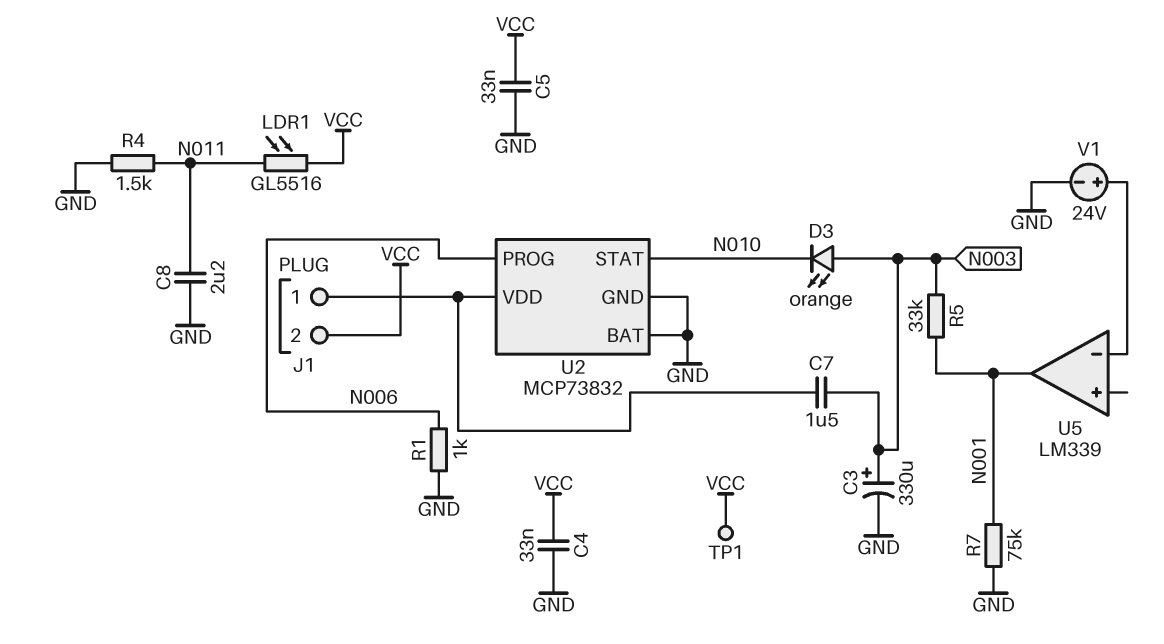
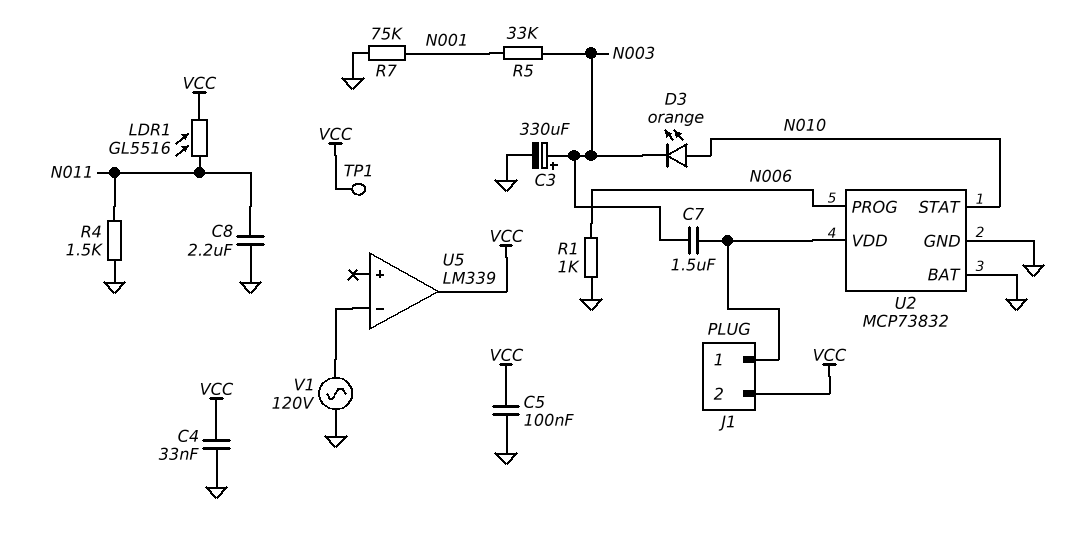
C5: 33nF (GND, VCC) -> 100nF (GND, VCC)
D3: LED orange (A N003, K N010) -> LED orange (A N010, K N003)
U5 pin out: N001 -> VCC
V1: 24V (plus U5/in-, minus GND) -> AC 120V (GND, U5/in-)

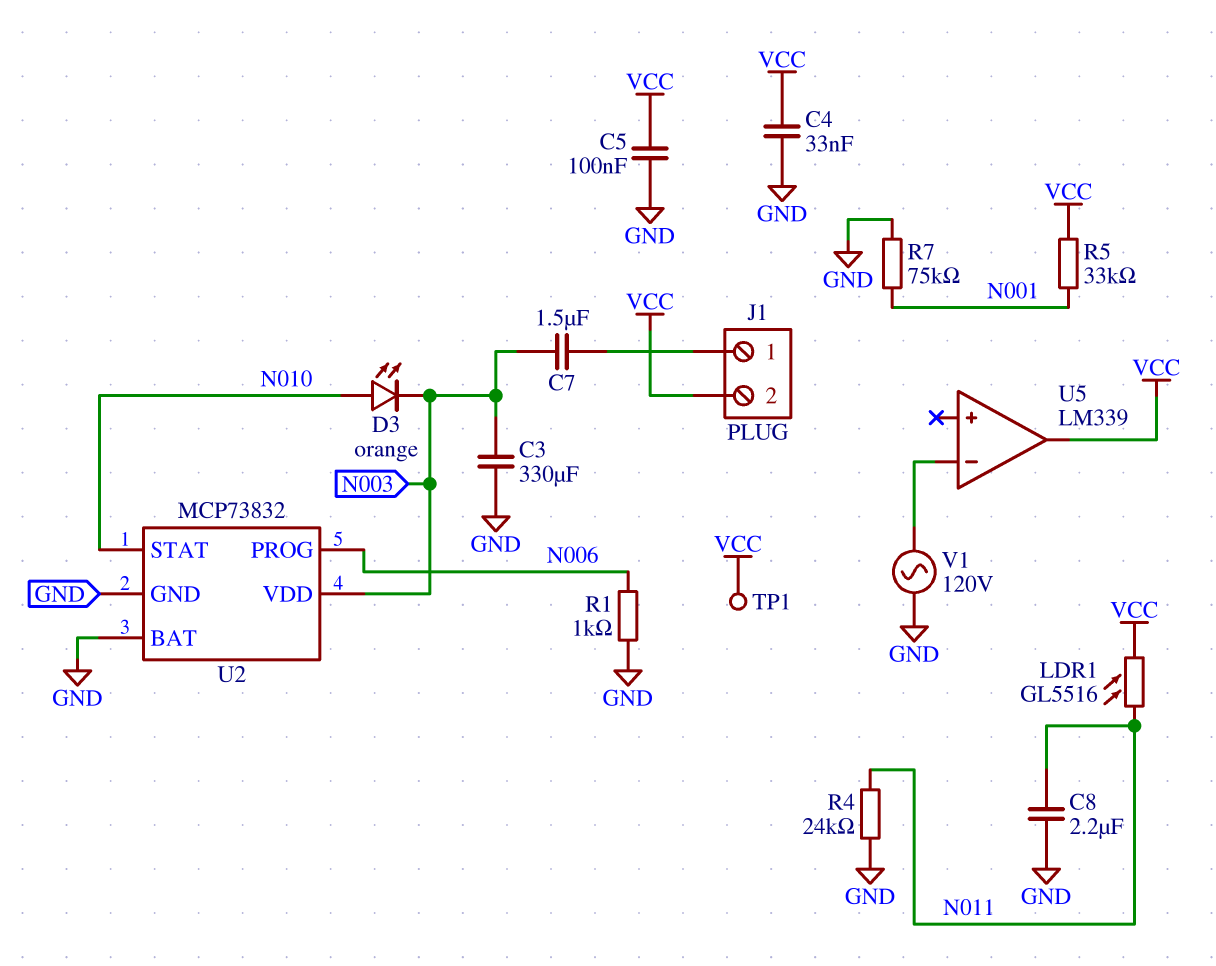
C3: 330uF (plus N003, minus GND) -> 330uF (GND, N003)
R4: 1.5k (GND, N011) -> 24k (GND, N011)
R5: 33k (N001, N003) -> 33k (N001, VCC)
U2 pin VDD: J1/1 -> N003

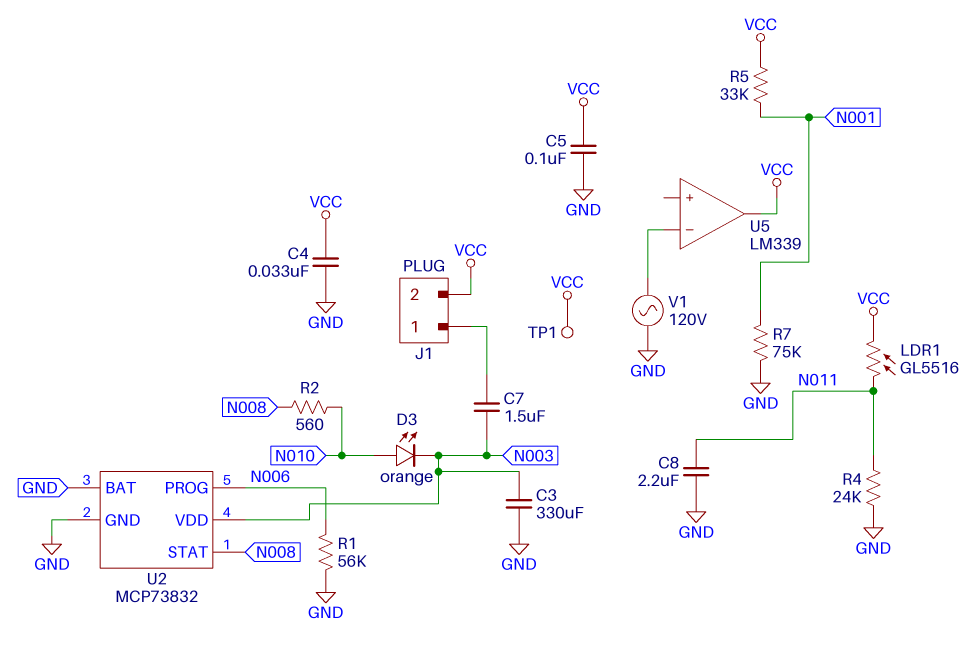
R1: 1k (GND, N006) -> 56k (GND, N006)
R2: none -> 560 (N008, N010)
U2 pin STAT: N010 -> N008

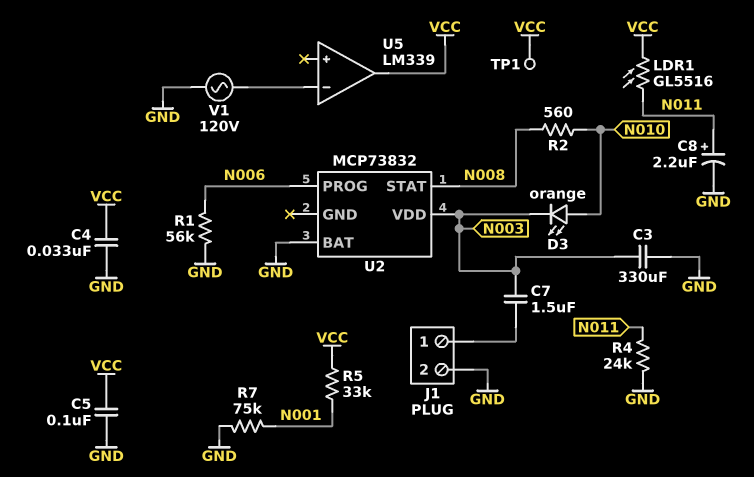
C8: 2.2uF (GND, N011) -> 2.2uF (plus N011, minus GND)
J1 pin 2: VCC -> GND
U2 pin GND: GND -> none

